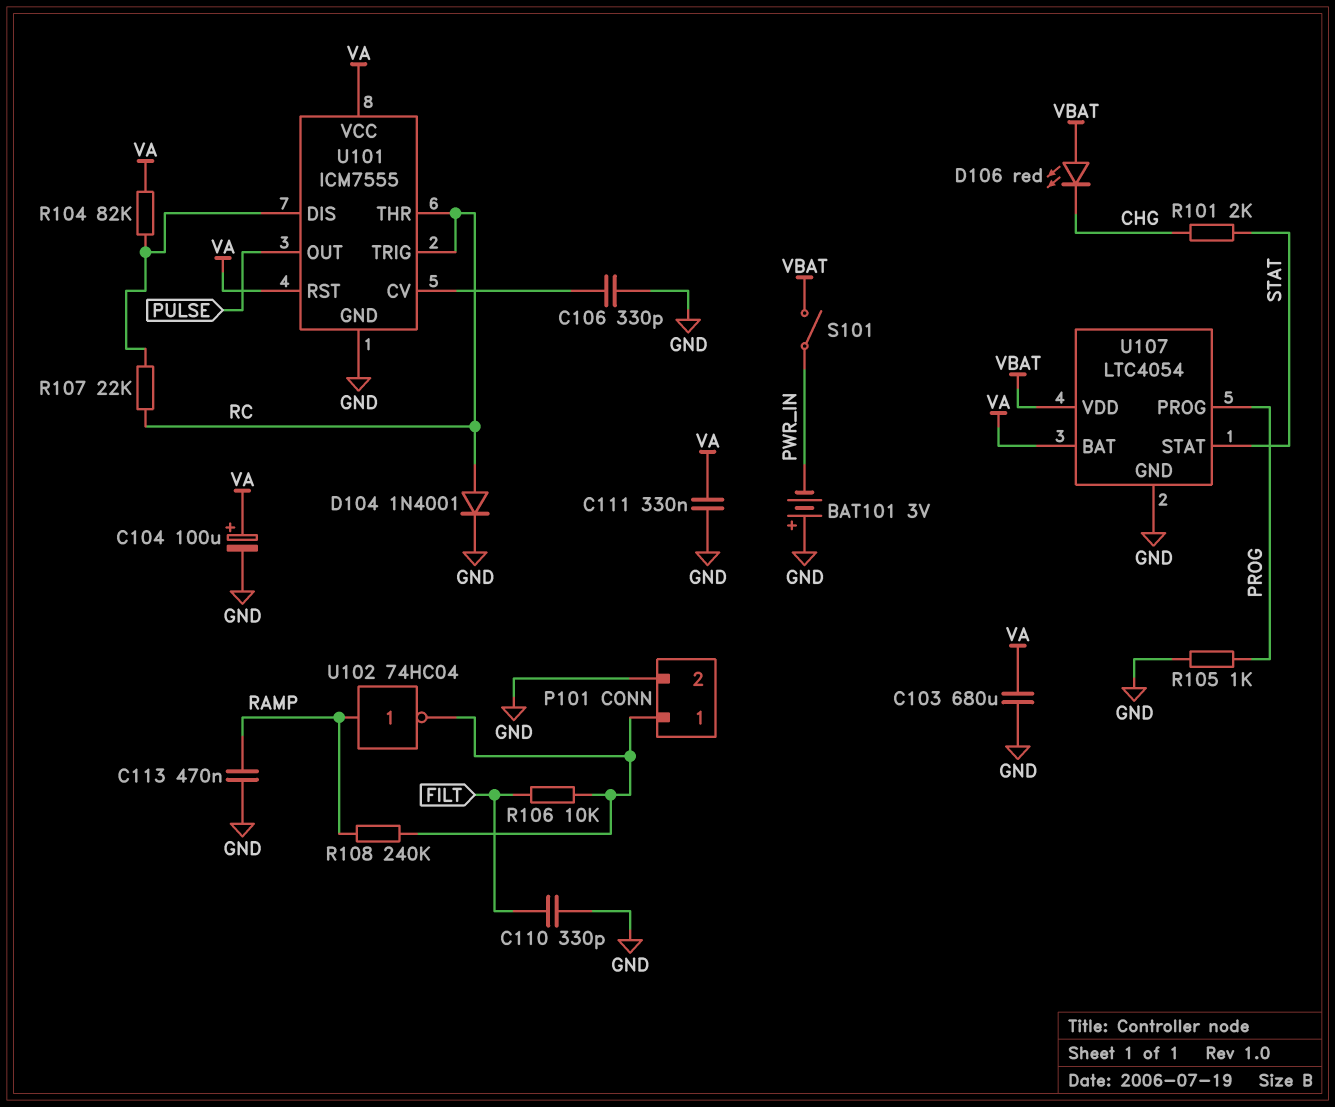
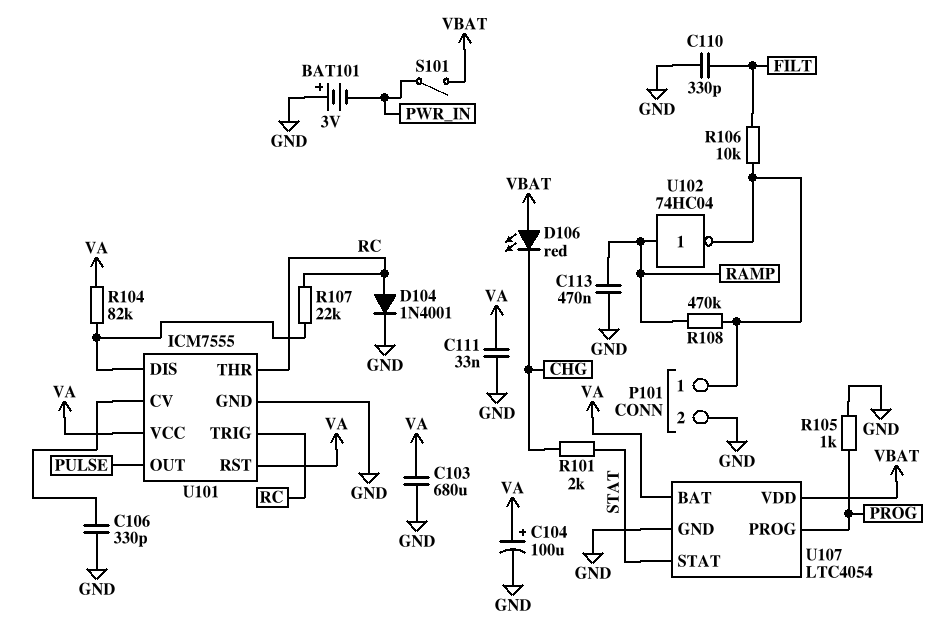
C111: 330nF (GND, VA) -> 33nF (GND, VA)
R108: 240k (P101/1, RAMP) -> 470k (P101/1, RAMP)

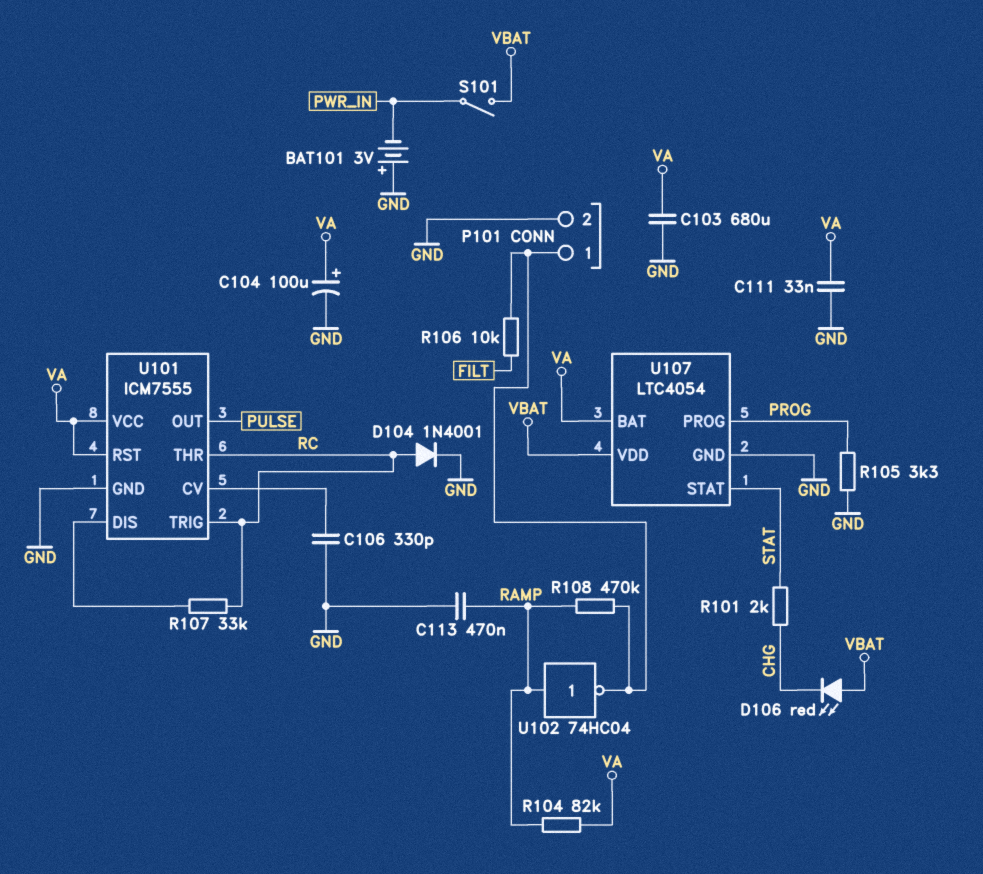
C110: 330pF (FILT, GND) -> none
R104: 82k (U101/DIS, VA) -> 82k (RAMP, VA)
R105: 1k (GND, PROG) -> 3.3k (GND, PROG)
R107: 22k (RC, U101/DIS) -> 33k (RC, U101/DIS)

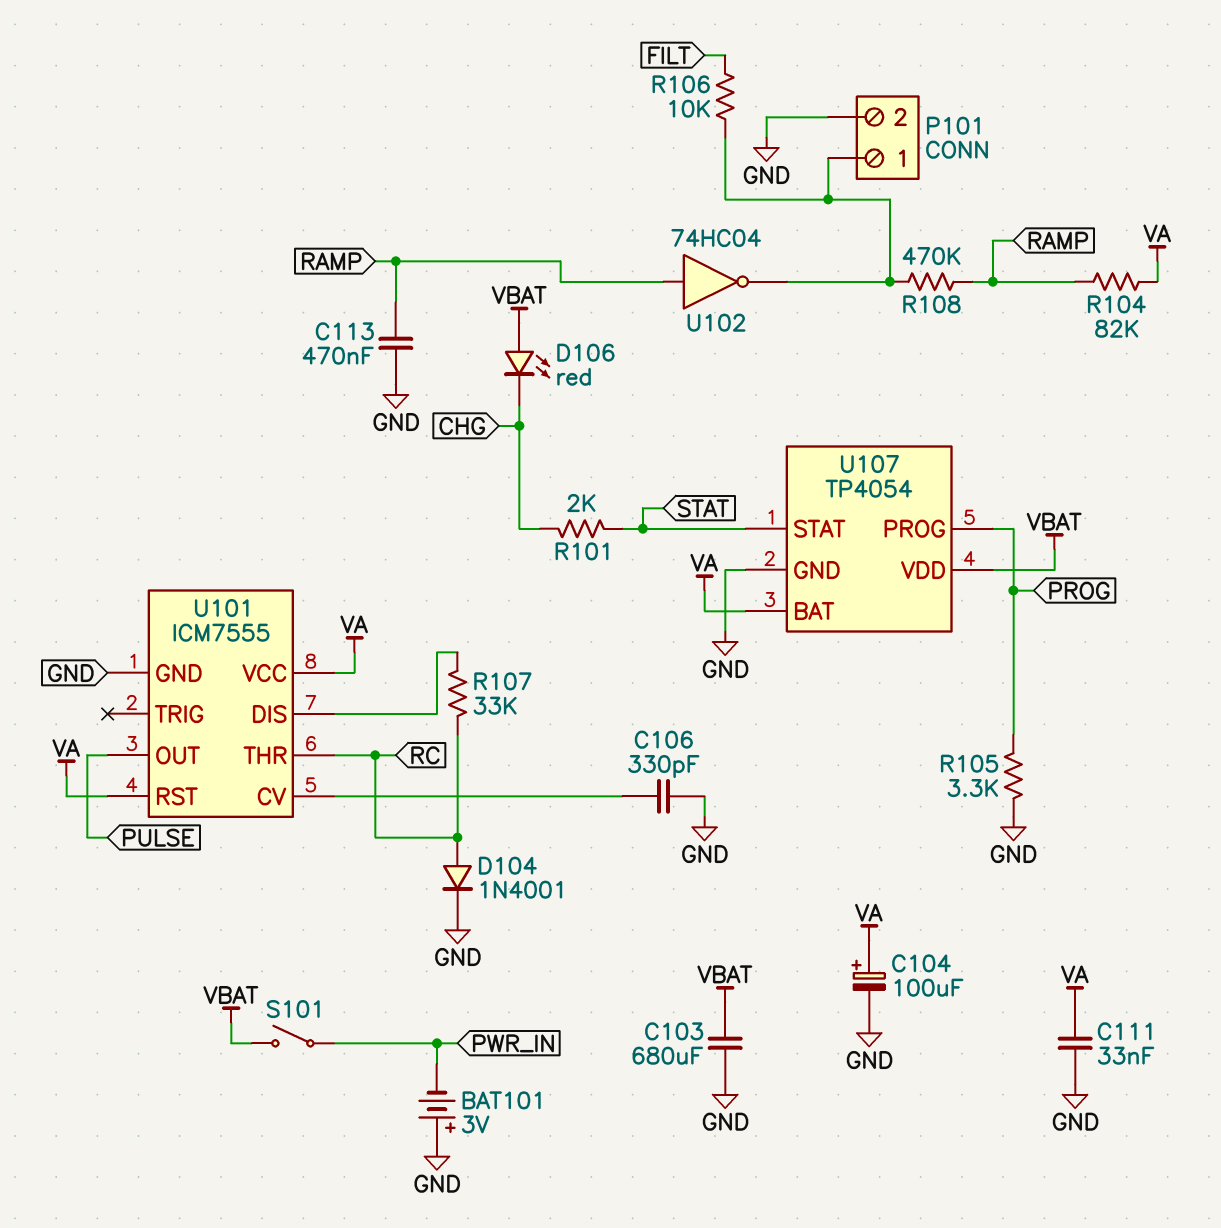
C103: 680uF (GND, VA) -> 680uF (GND, VBAT)
U101 pin TRIG: RC -> none
U107: LTC4054 -> TP4054

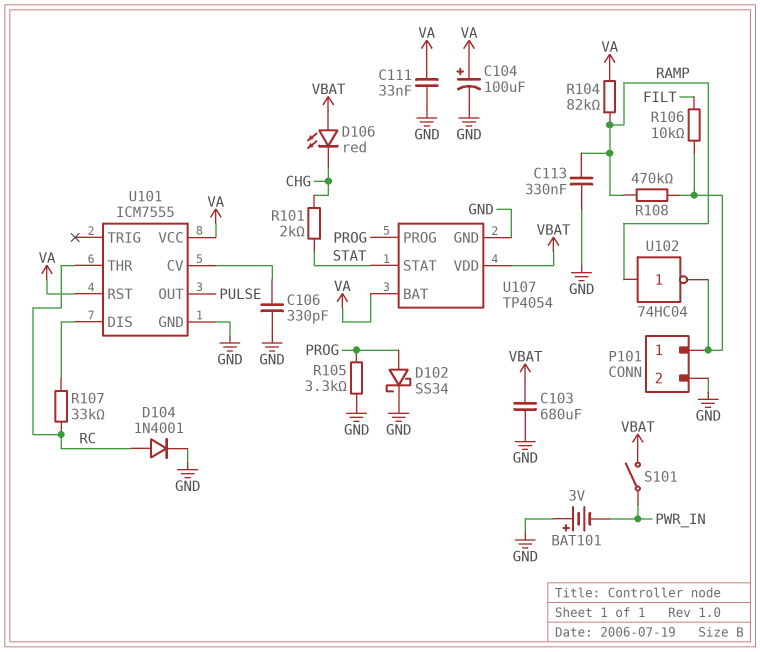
C113: 470nF (GND, RAMP) -> 330nF (GND, RAMP)
D102: none -> schottky SS34 (A PROG, K GND)

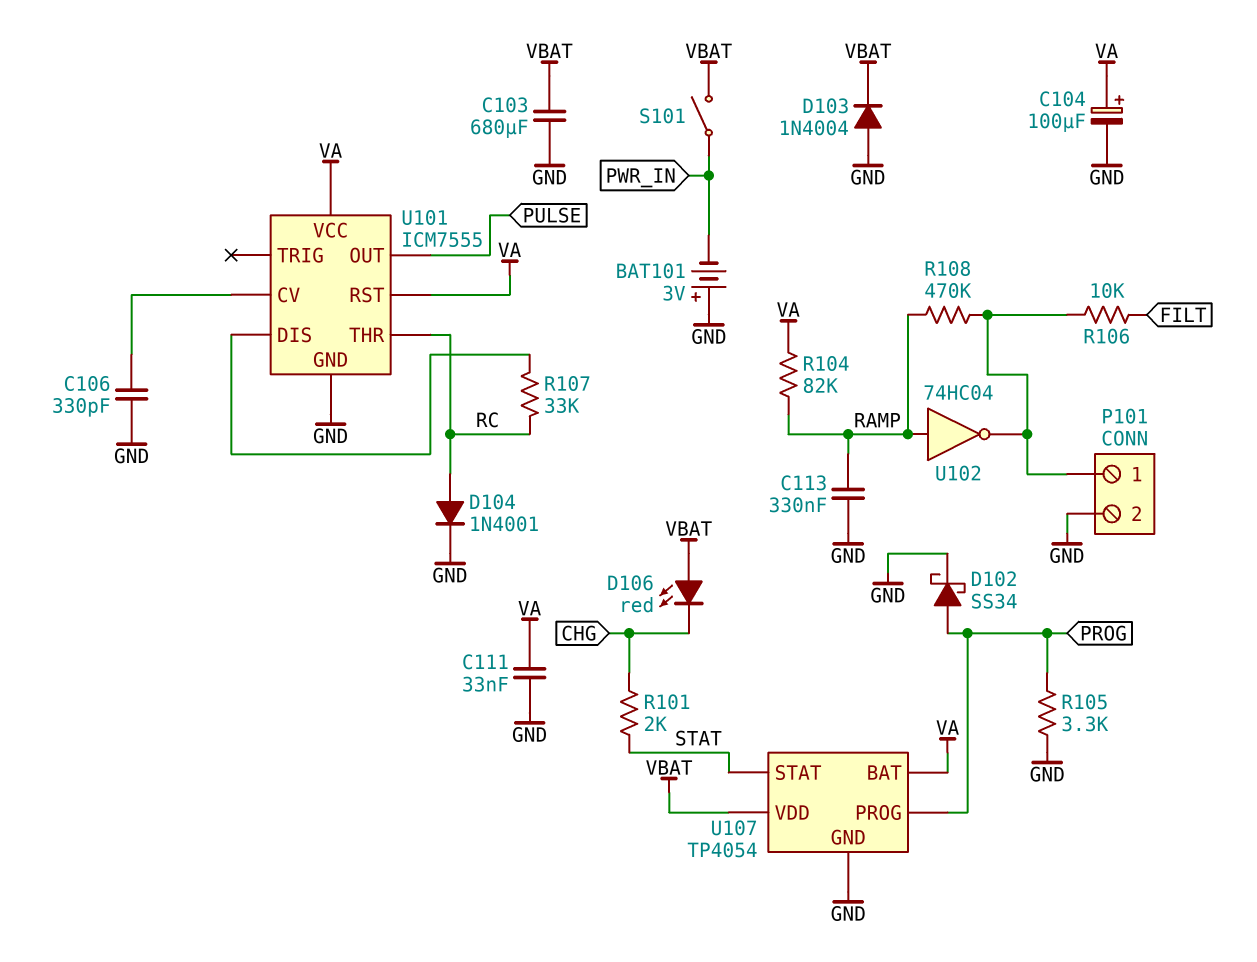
D103: none -> diode 1N4004 (A GND, K VBAT)

